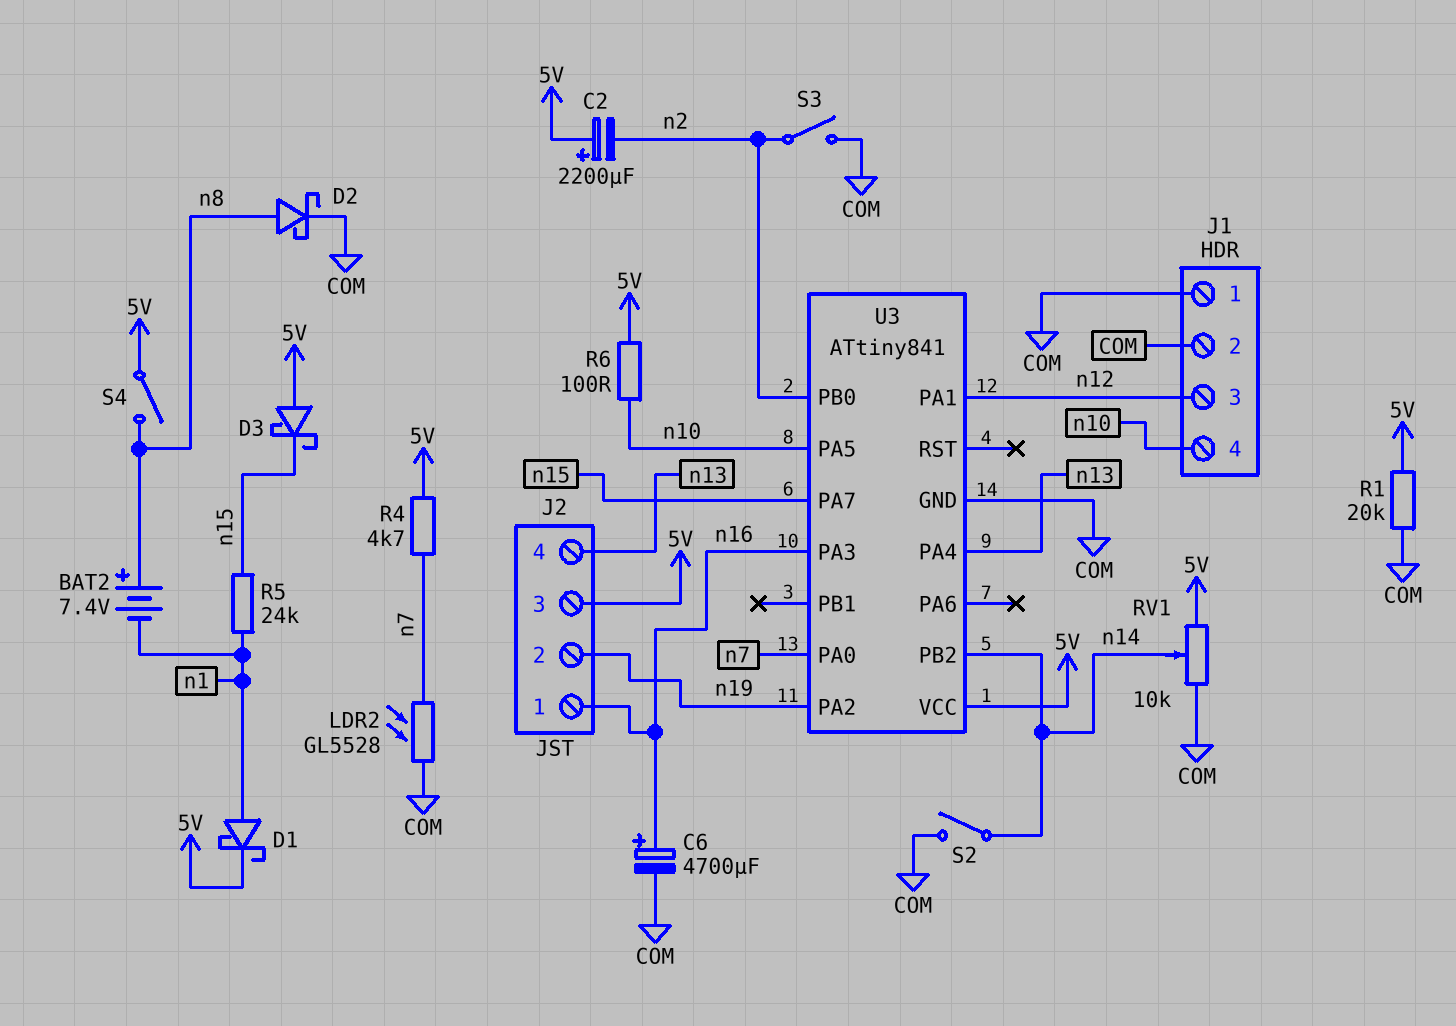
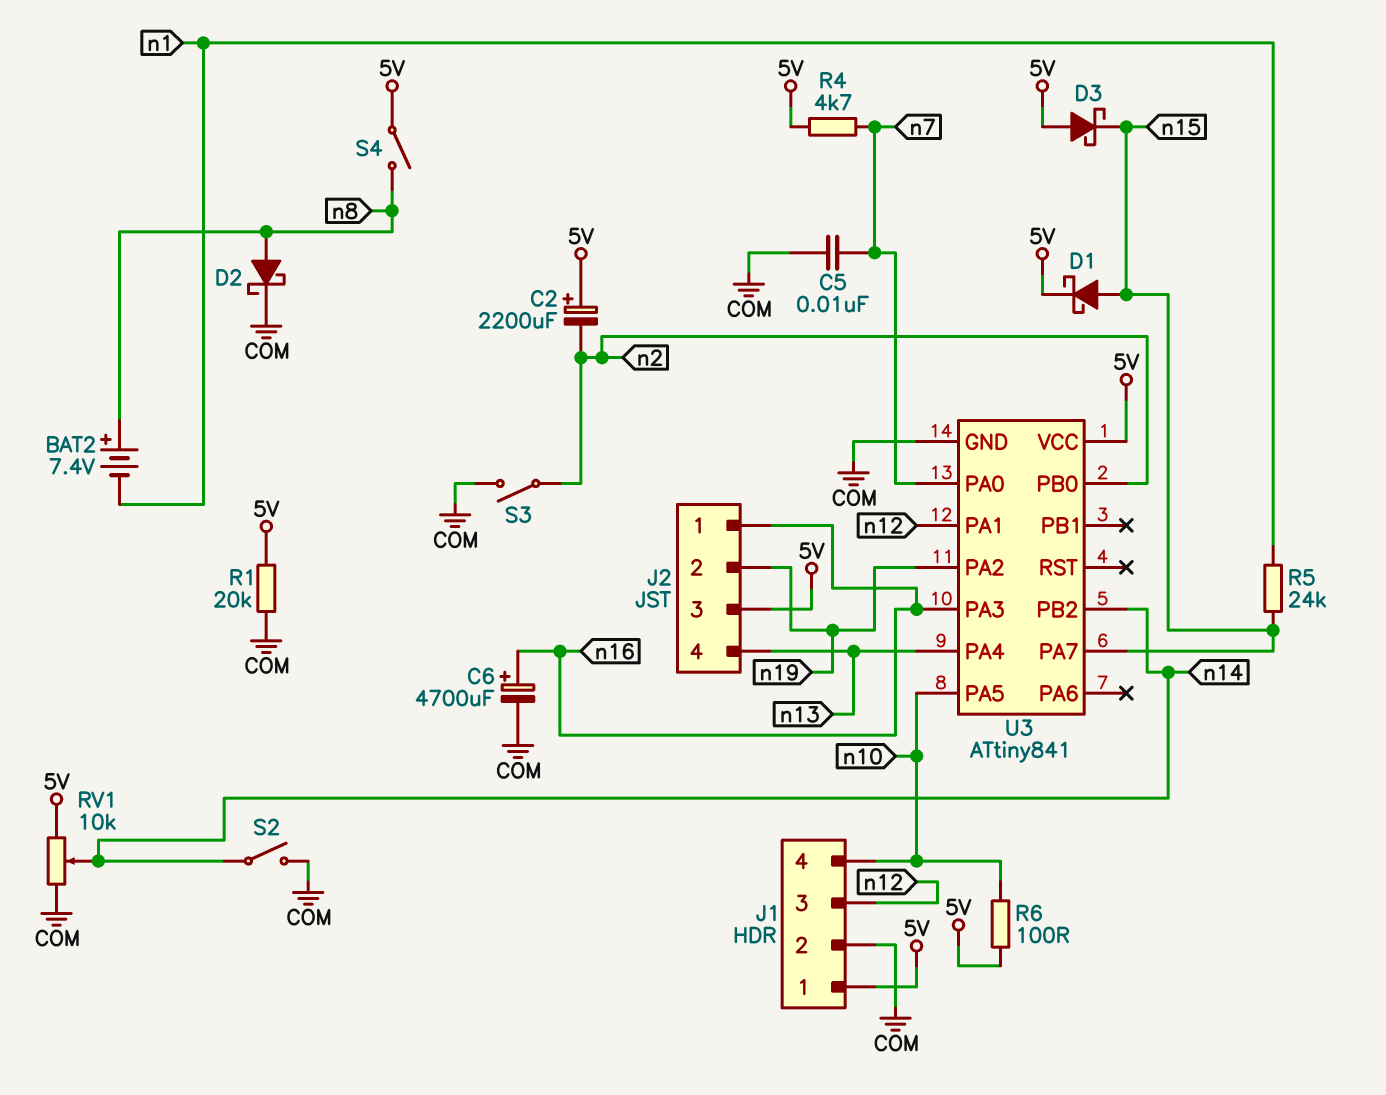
C5: none -> 10nF (COM, n7)
D1: schottky (A n1, K 5V) -> schottky (A n15, K 5V)
J1 pin 1: COM -> 5V
LDR2: GL5528 (COM, n7) -> none

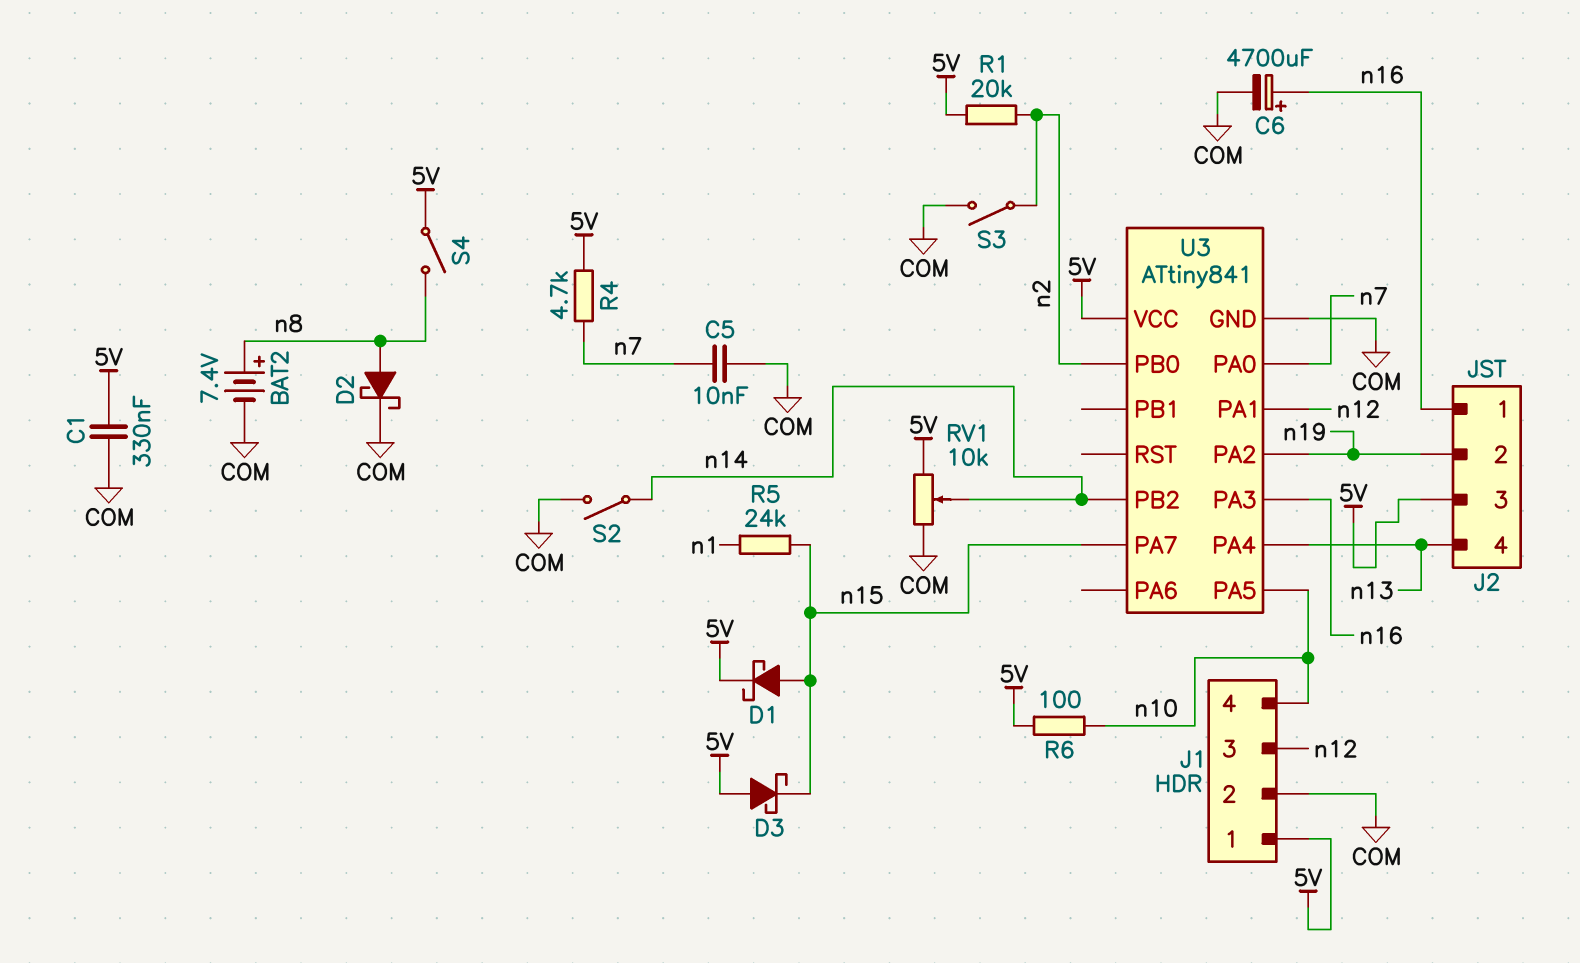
BAT2: 7.4V (plus n8, minus n1) -> 7.4V (plus n8, minus COM)
C1: none -> 330nF (5V, COM)
C2: 2200uF (plus 5V, minus n2) -> none
R1: 20k (5V, COM) -> 20k (5V, n2)

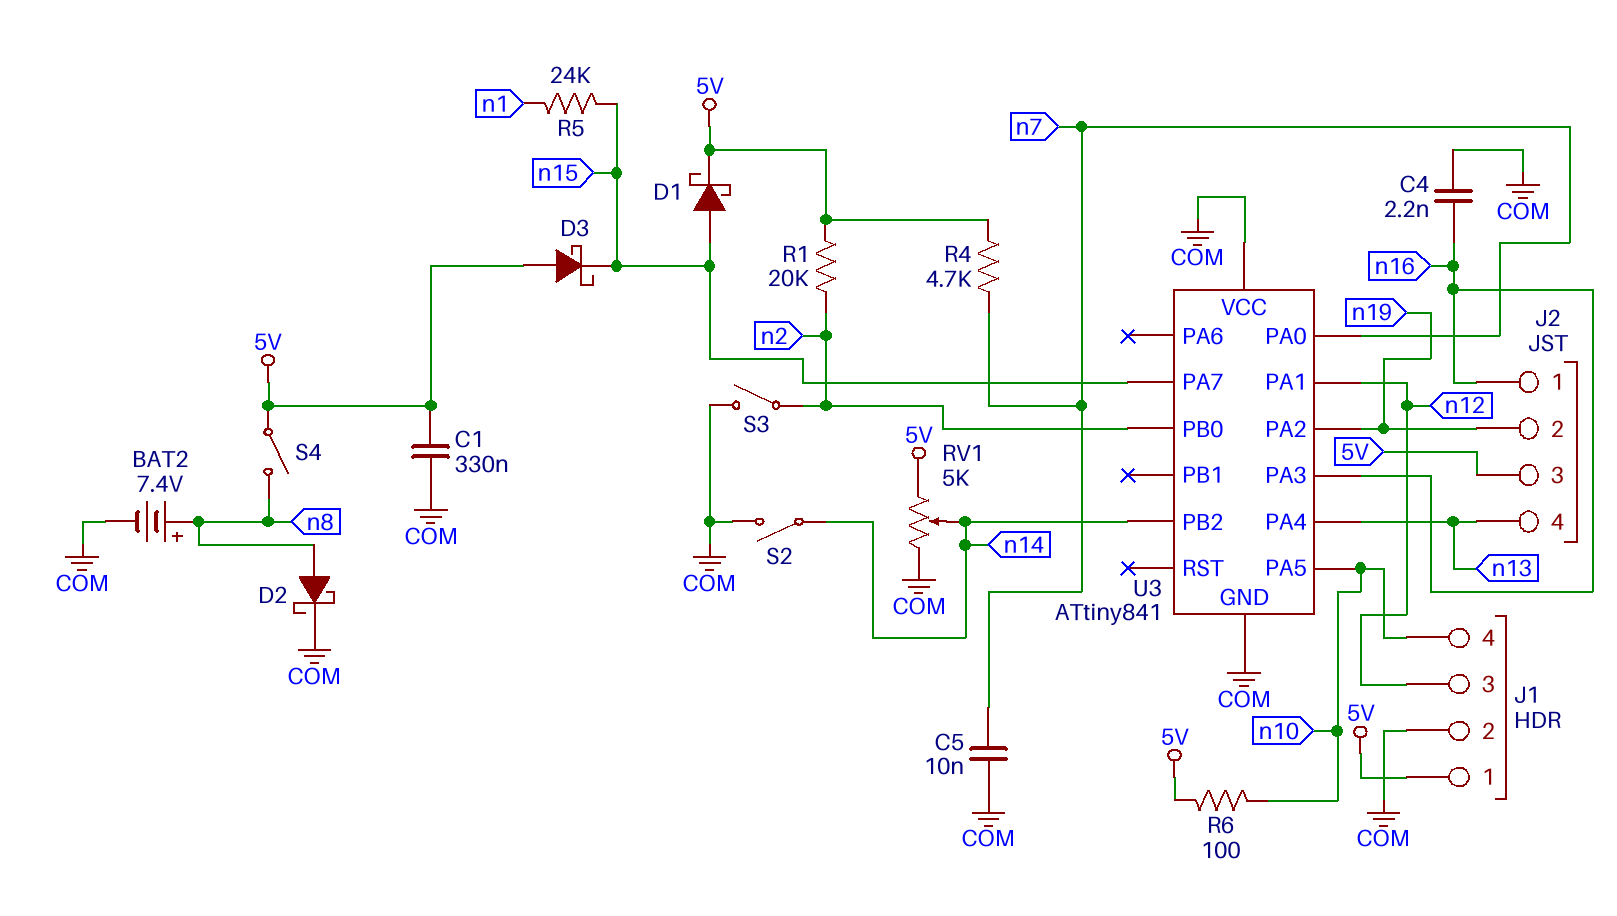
C4: none -> 2.2nF (COM, n16)
C6: 4700uF (plus n16, minus COM) -> none
RV1: 10k (5V, COM, wiper n14) -> 5k (5V, COM, wiper n14)
U3 pin VCC: 5V -> COM

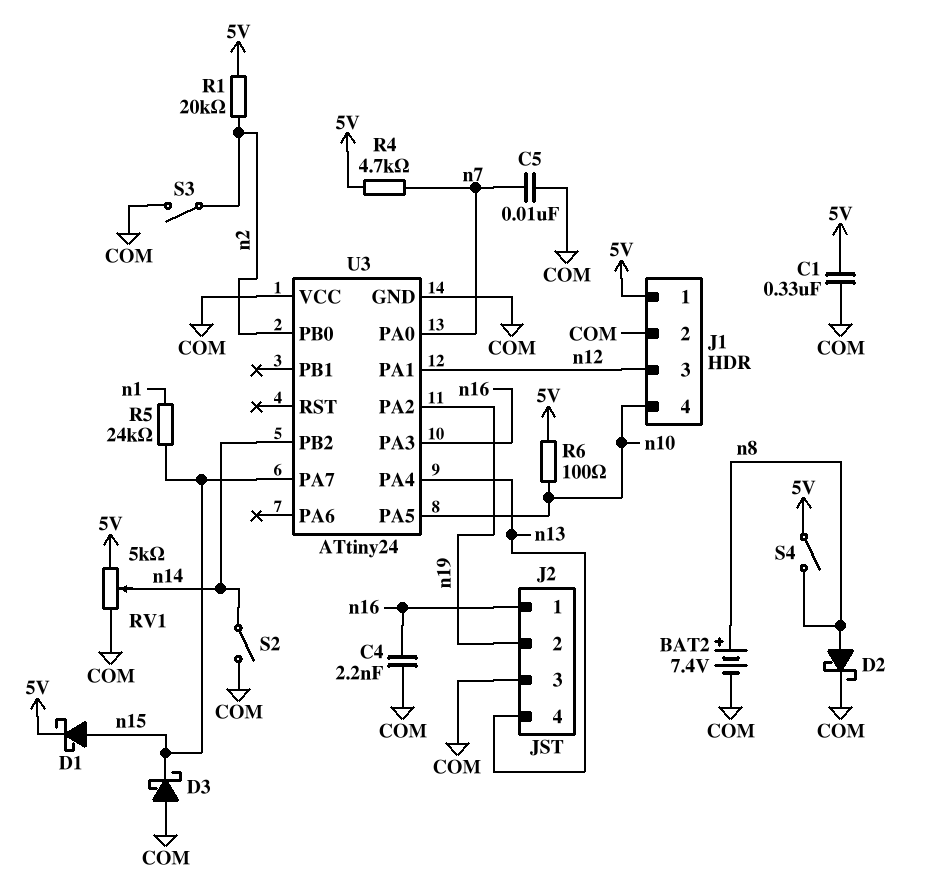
D3: schottky (A 5V, K n15) -> schottky (A COM, K n15)
J2 pin 3: 5V -> COM
U3: ATtiny841 -> ATtiny24

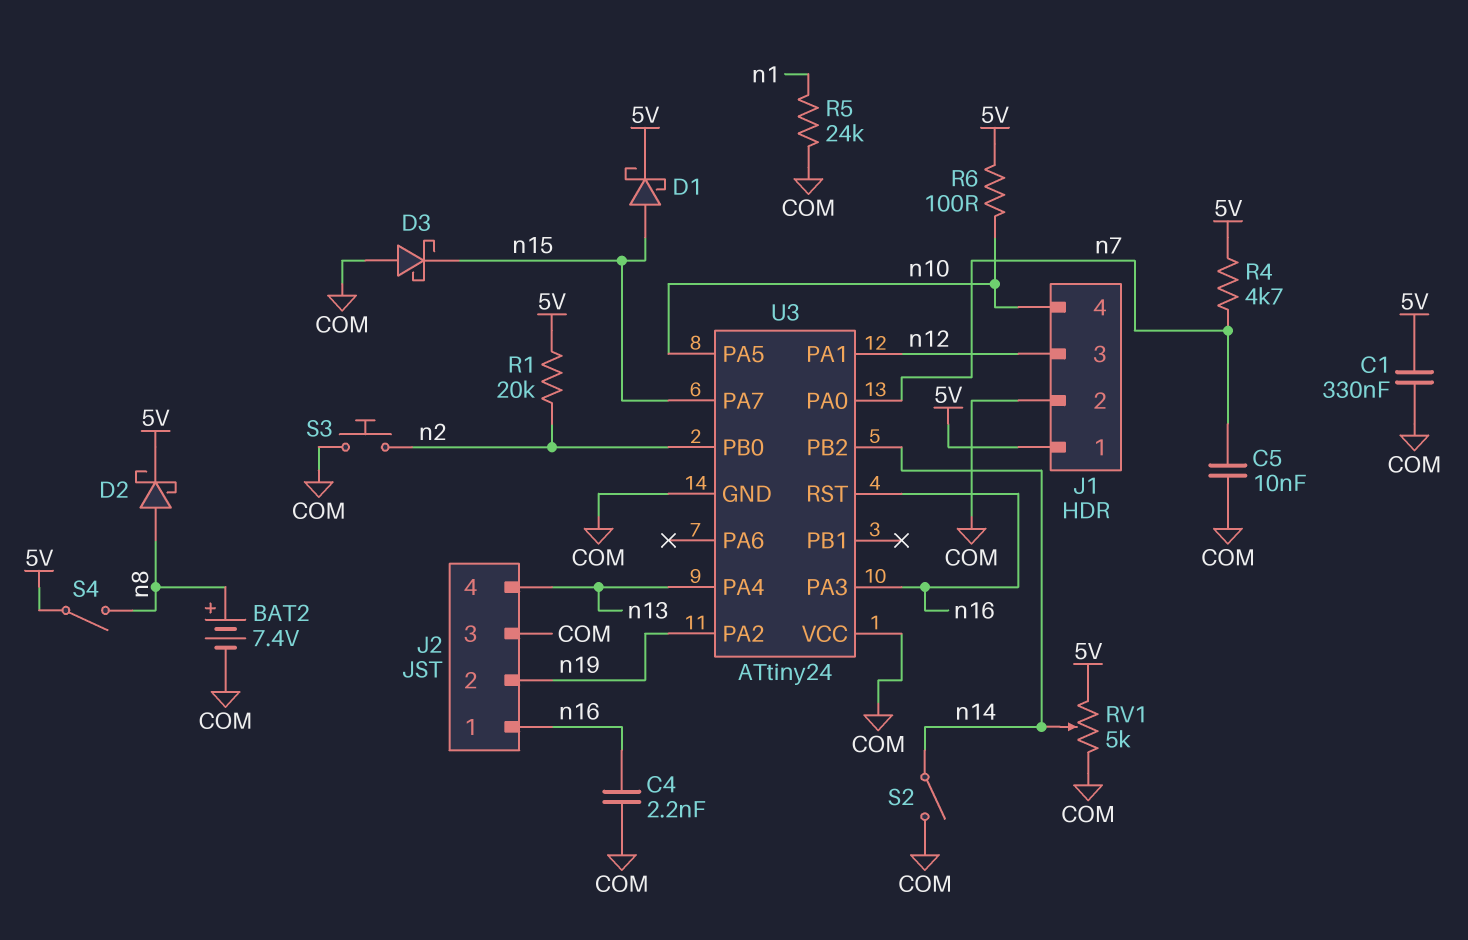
D2: schottky (A n8, K COM) -> schottky (A n8, K 5V)
R5: 24k (n1, n15) -> 24k (COM, n1)
S3: switch (COM, n2) -> button (COM, n2)
U3 pin RST: none -> n16

